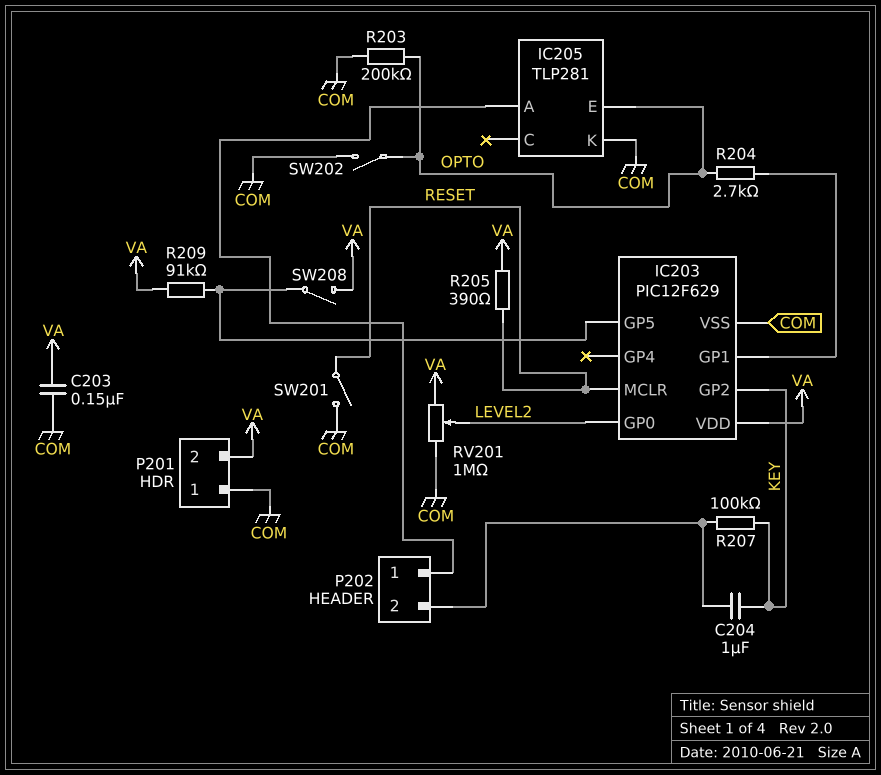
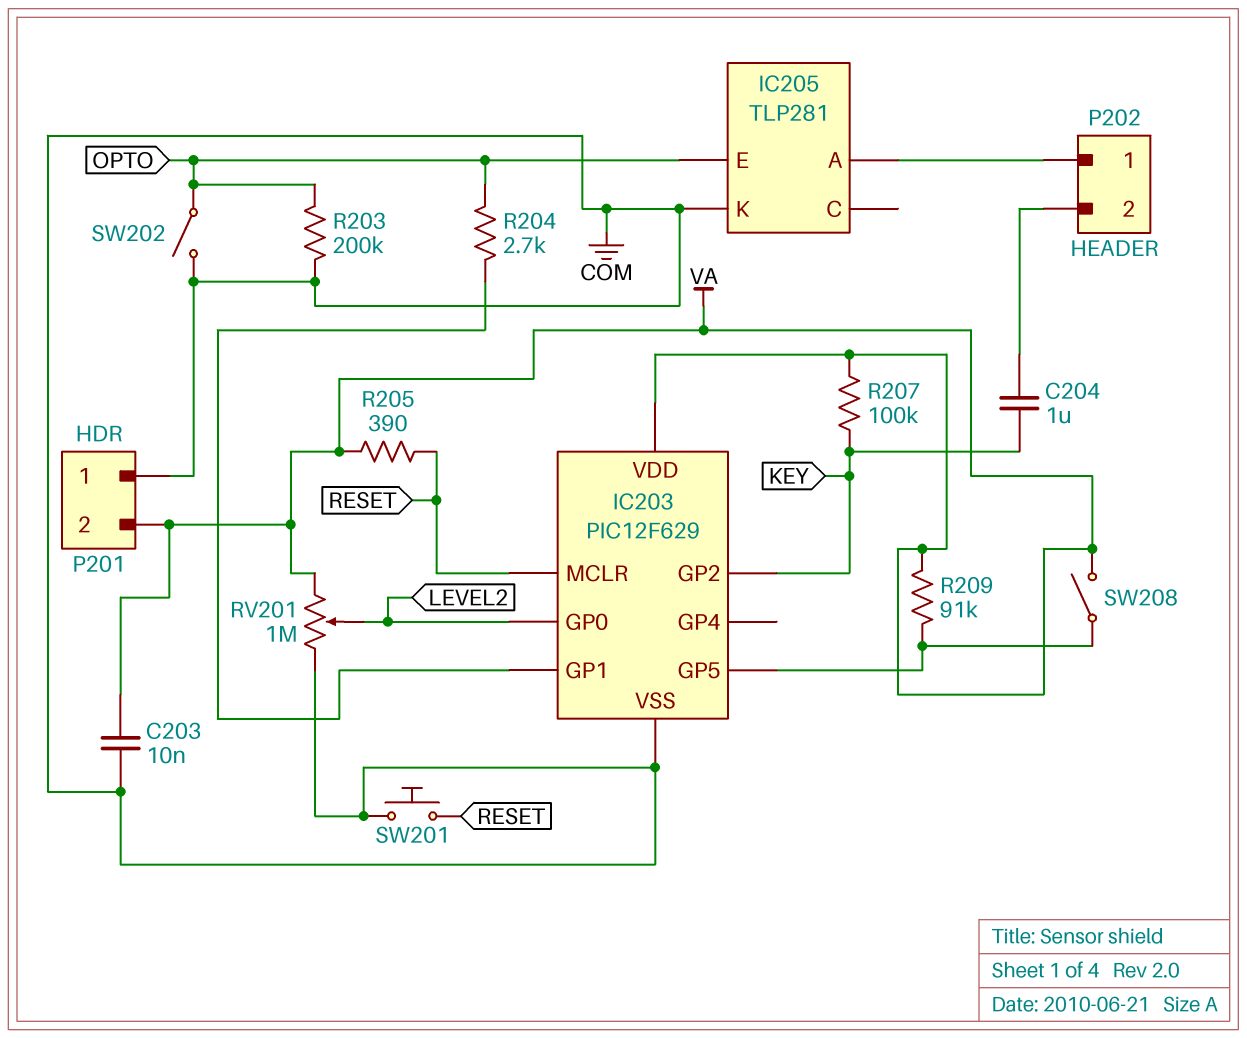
C203: 150nF (COM, VA) -> 10nF (COM, VA)
R207: 100k (KEY, P202/2) -> 100k (KEY, VA)
SW201: switch (COM, RESET) -> button (COM, RESET)

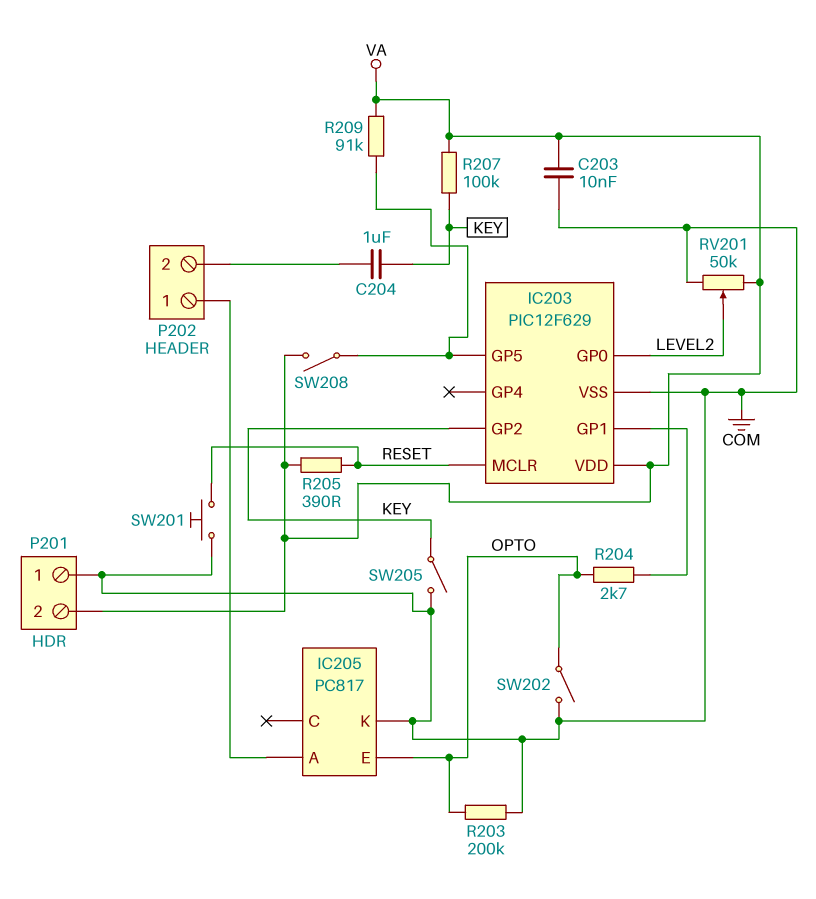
IC205: TLP281 -> PC817
RV201: 1M (COM, VA, wiper LEVEL2) -> 50k (COM, VA, wiper LEVEL2)
SW205: none -> switch (COM, KEY)

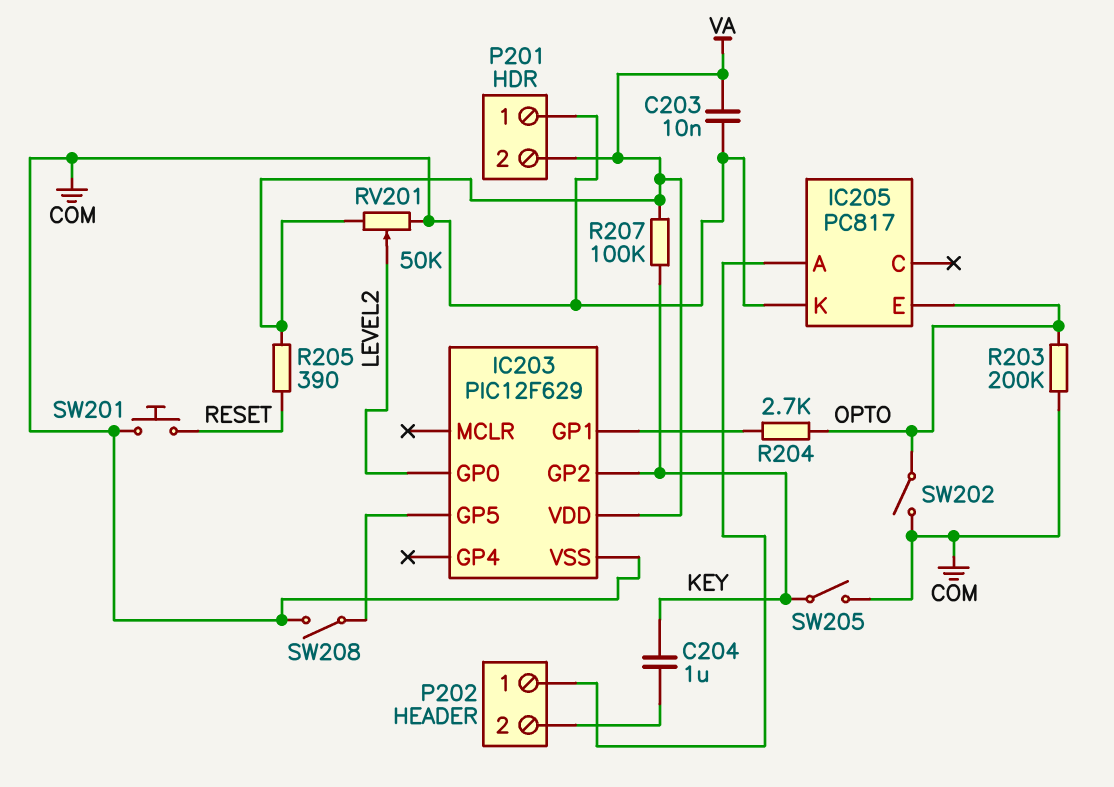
IC203 pin MCLR: RESET -> none
R209: 91k (IC203/GP5, VA) -> none
SW208: switch (IC203/GP5, VA) -> switch (COM, IC203/GP5)

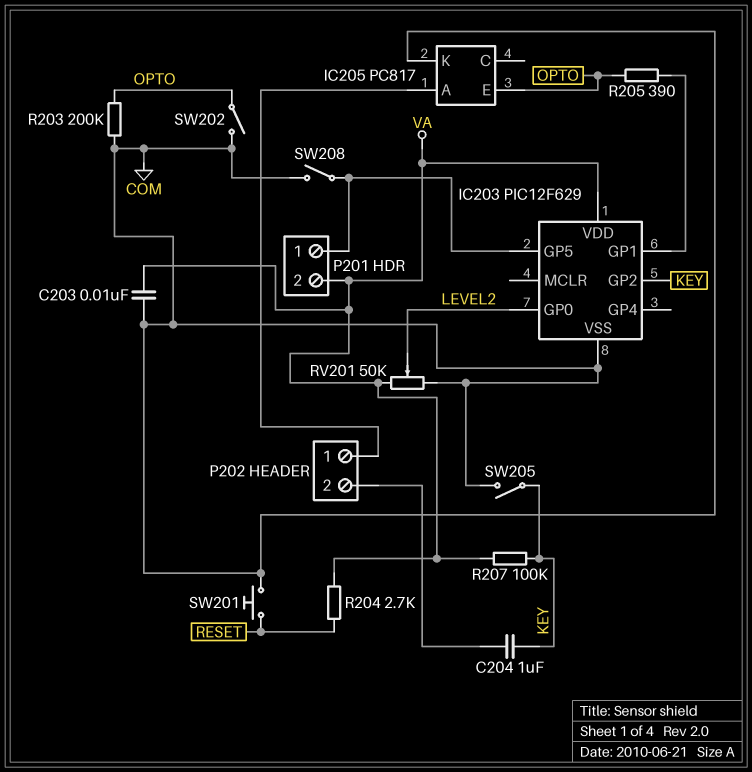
P201 pin 1: COM -> IC203/GP5
R204: 2.7k (IC203/GP1, OPTO) -> 2.7k (RESET, VA)
R205: 390 (RESET, VA) -> 390 (IC203/GP1, OPTO)

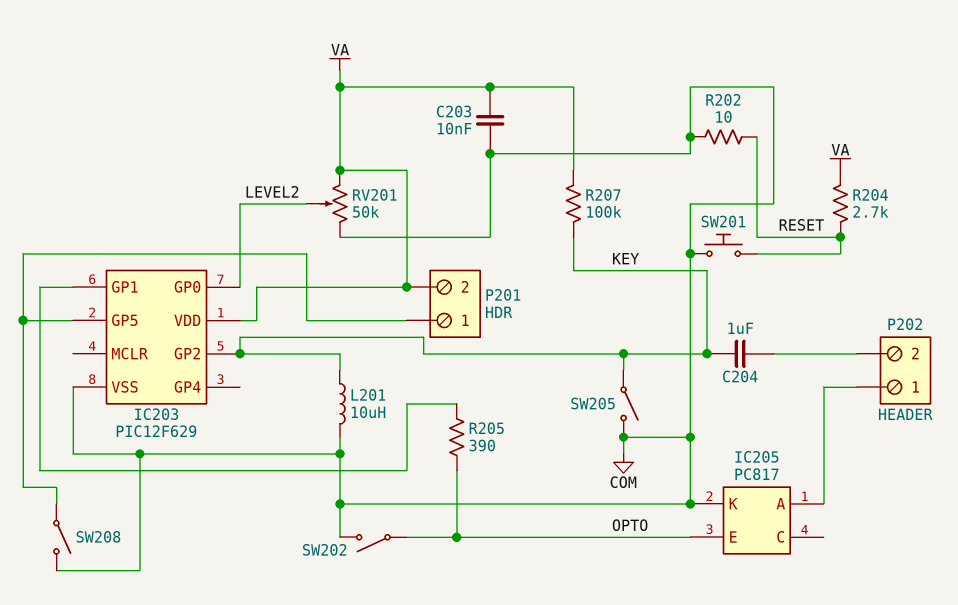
L201: none -> 10uH (COM, KEY)
R202: none -> 10 (COM, RESET)
R203: 200k (COM, OPTO) -> none

